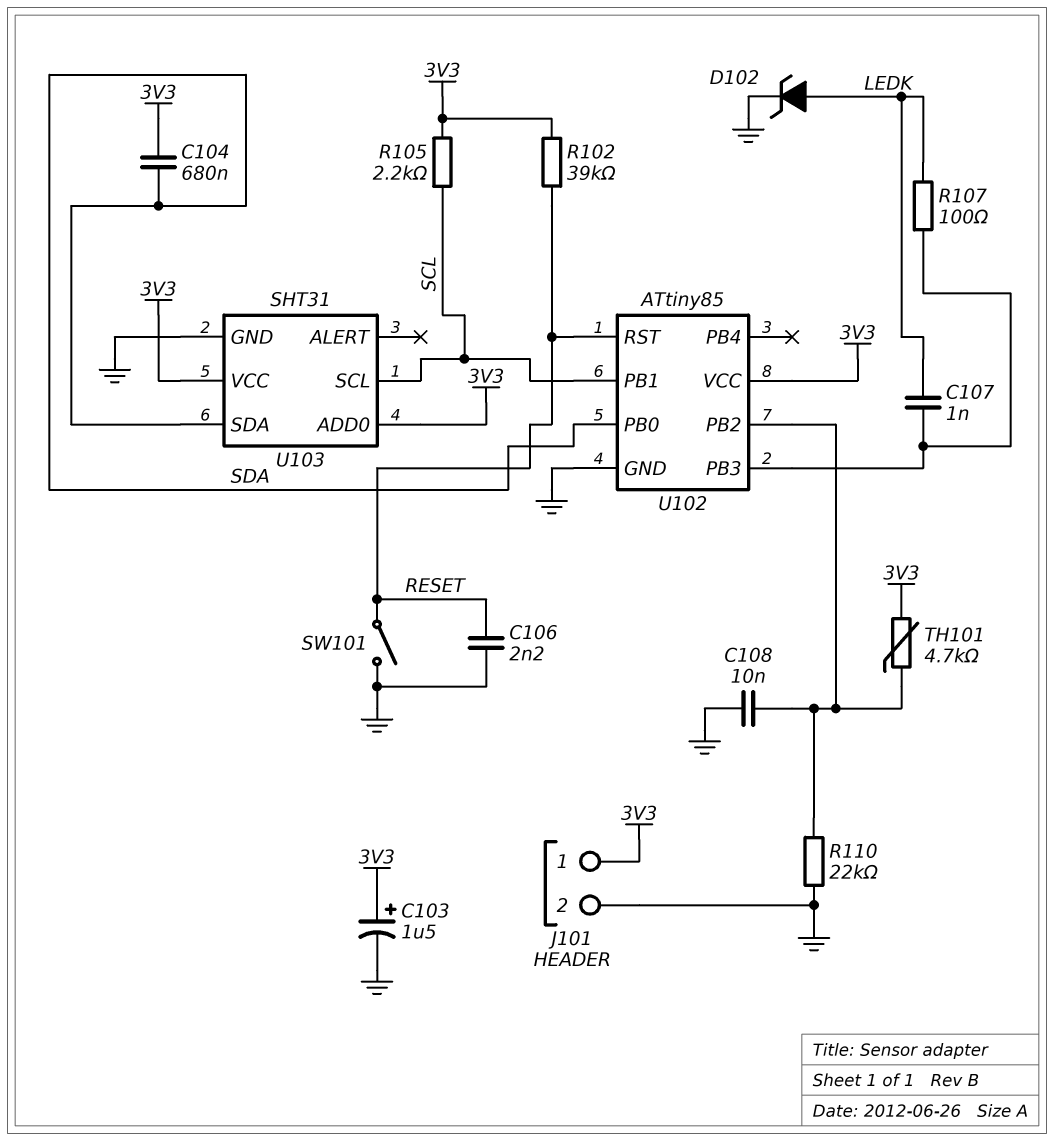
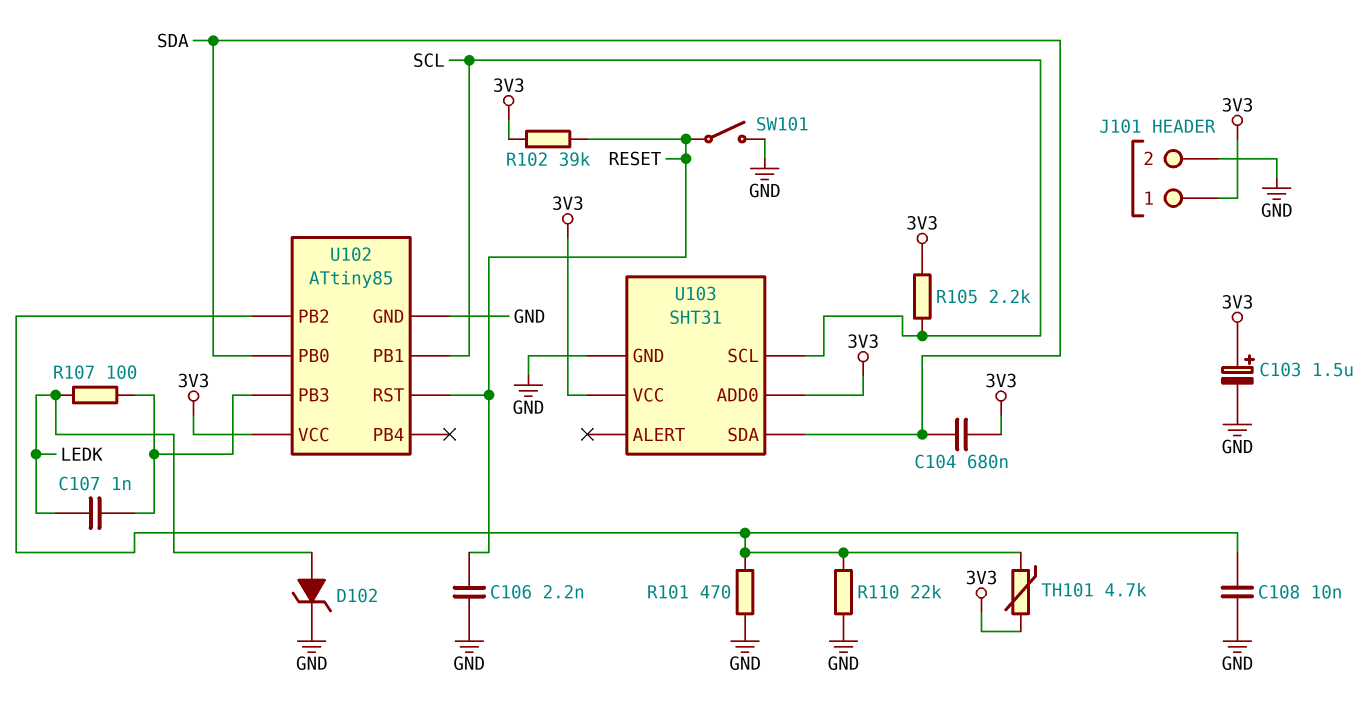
R101: none -> 470 (GND, U102/PB2)

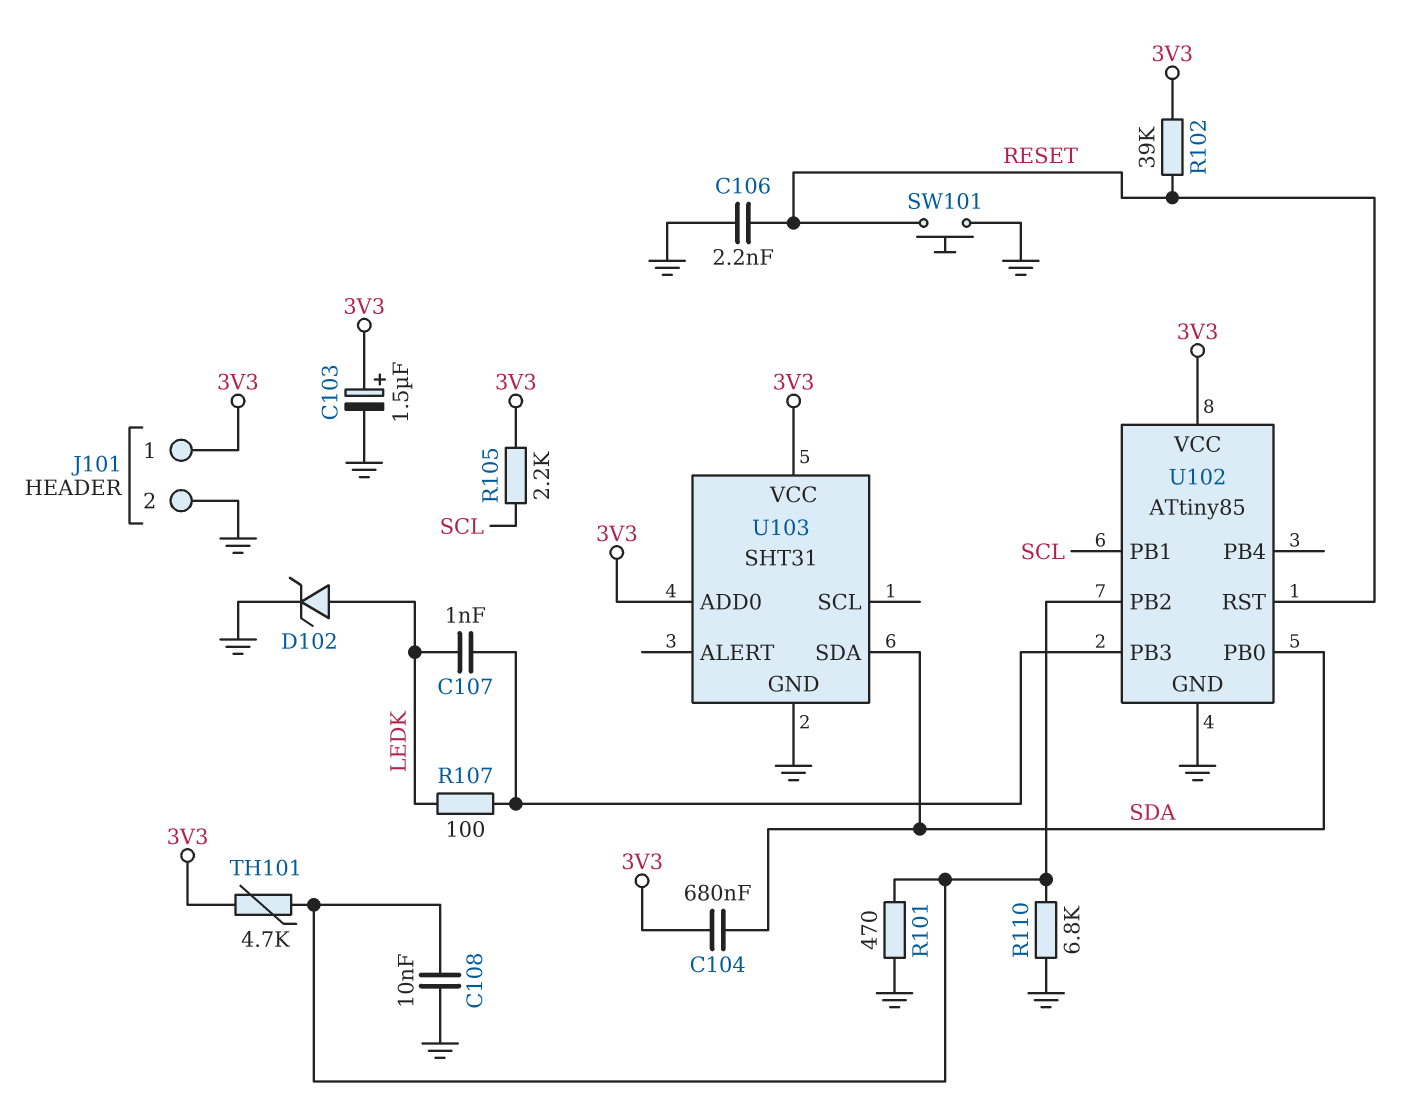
R110: 22k (GND, U102/PB2) -> 6.8k (GND, U102/PB2)
SW101: switch (GND, RESET) -> button (GND, RESET)
U103 pin SCL: SCL -> none

